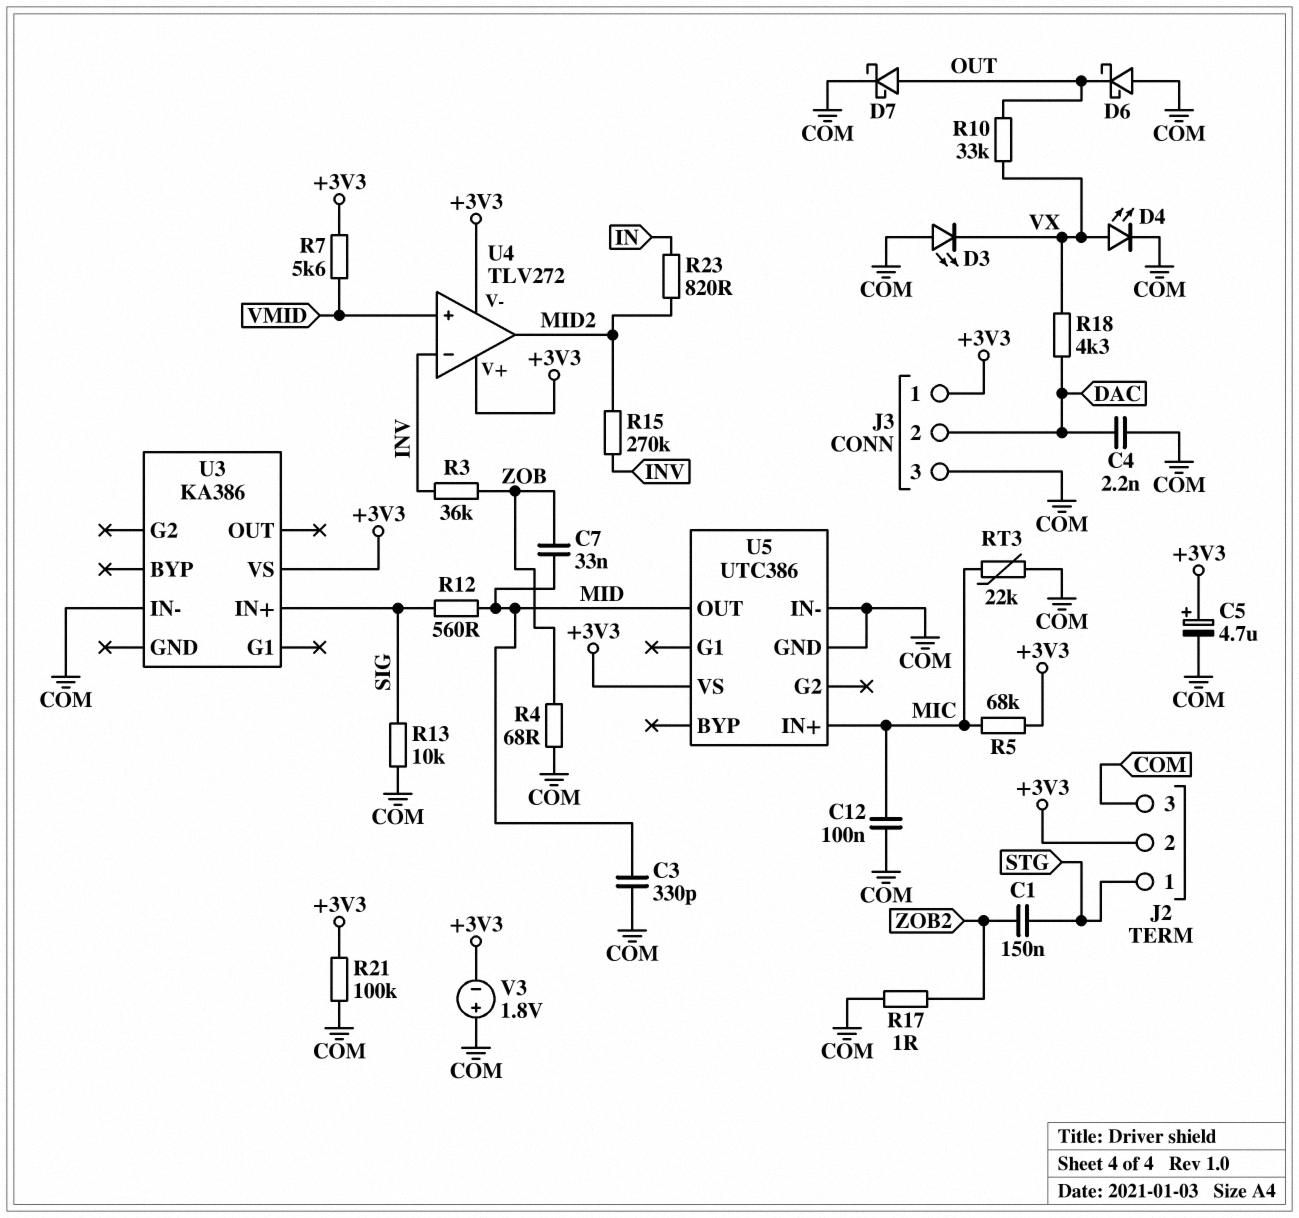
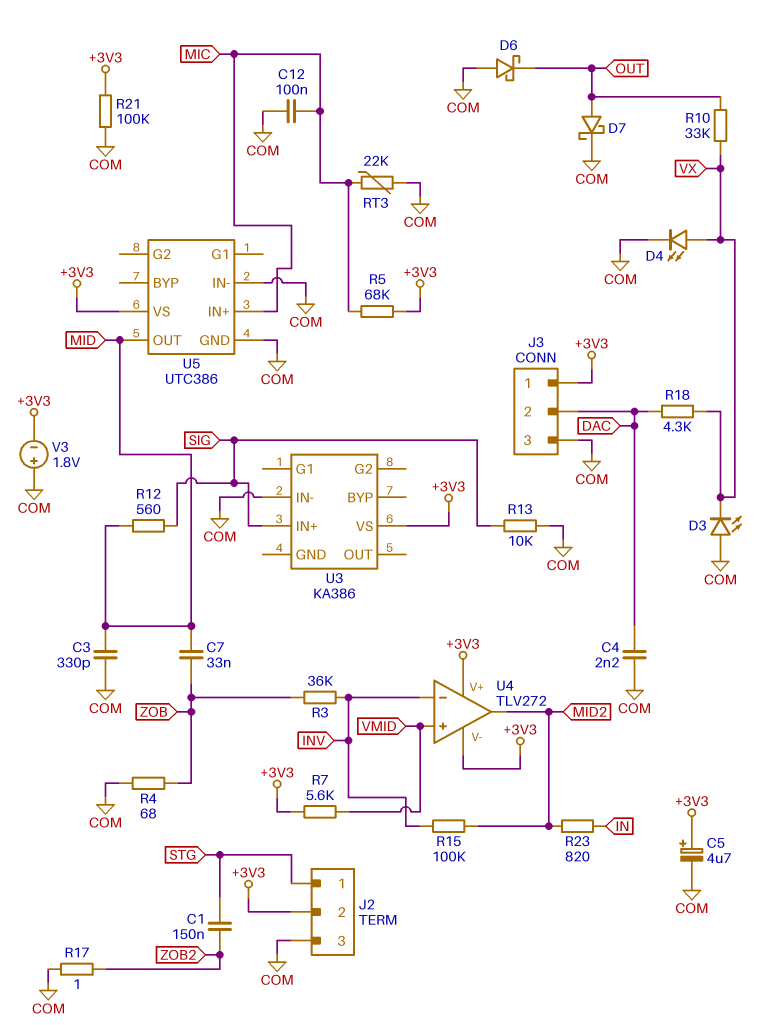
R15: 270k (INV, MID2) -> 100k (INV, MID2)

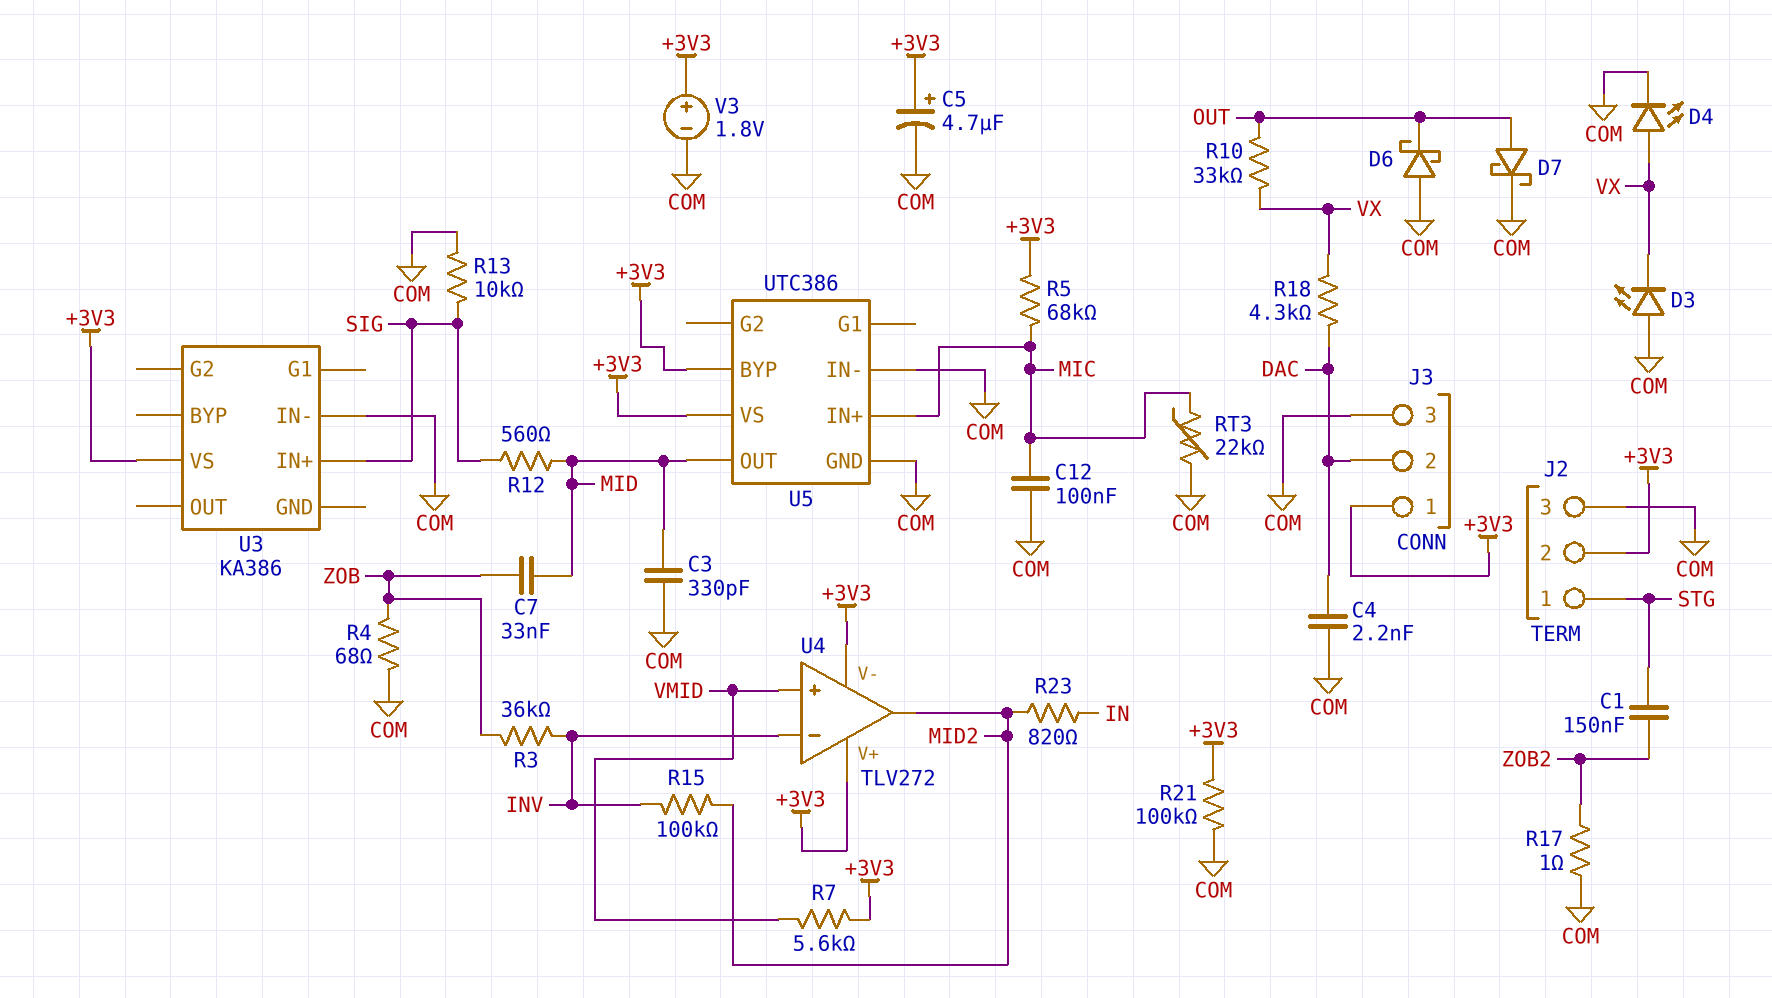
U5 pin BYP: none -> +3V3
V3: 1.8V (plus COM, minus +3V3) -> 1.8V (plus +3V3, minus COM)

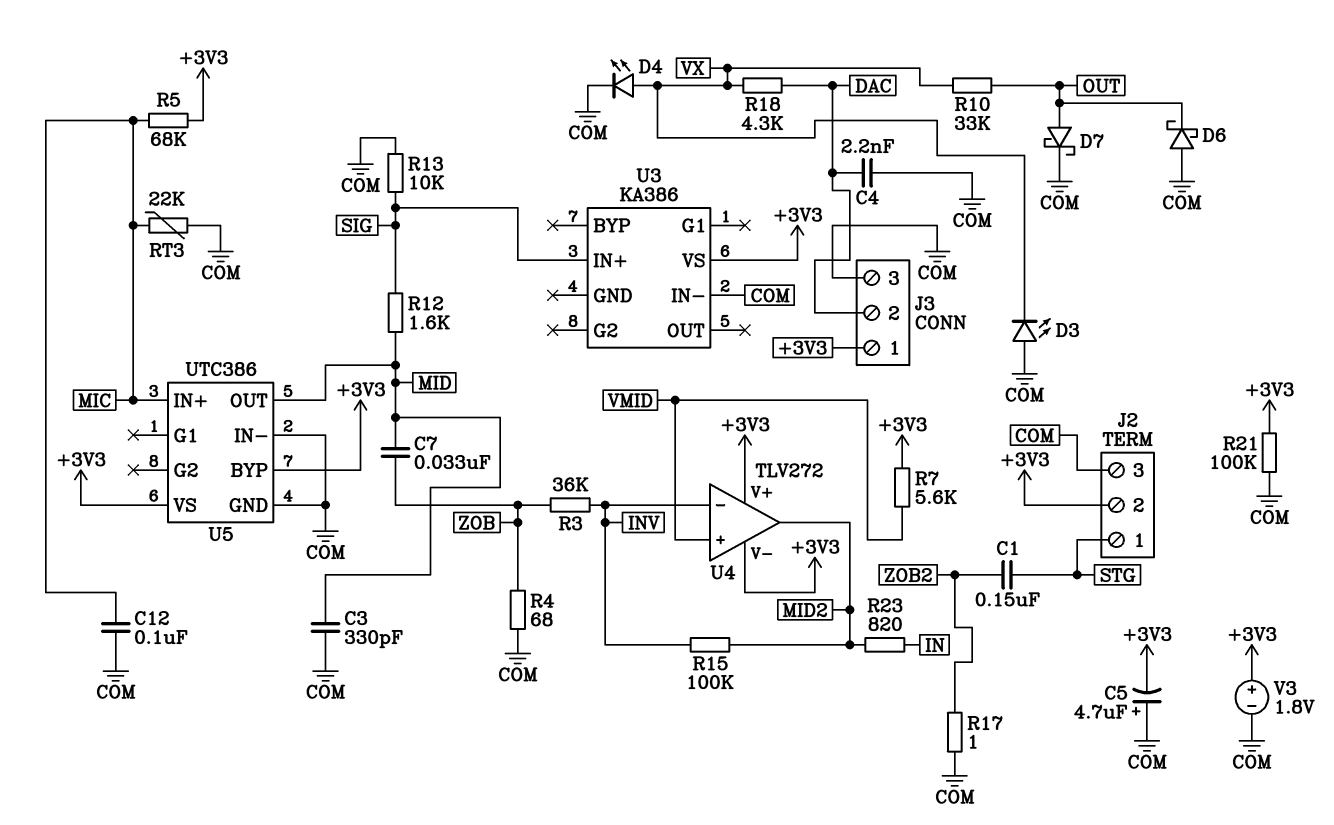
C5: 4.7uF (plus +3V3, minus COM) -> 4.7uF (plus COM, minus +3V3)
R12: 560 (MID, SIG) -> 1.6k (MID, SIG)

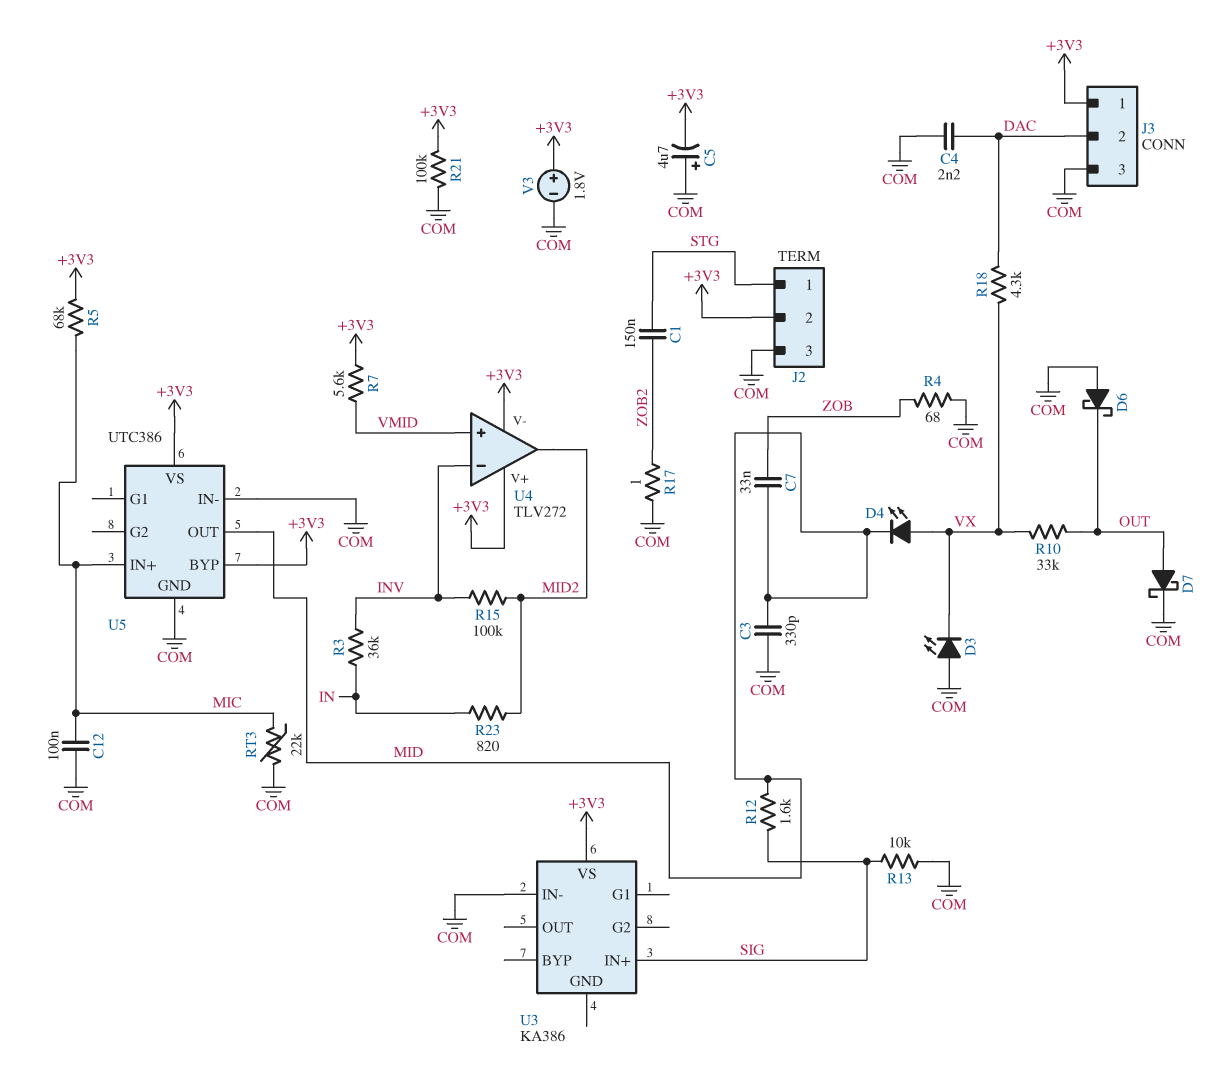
D4: LED (A VX, K COM) -> LED (A VX, K MID)
R3: 36k (INV, ZOB) -> 36k (IN, INV)

